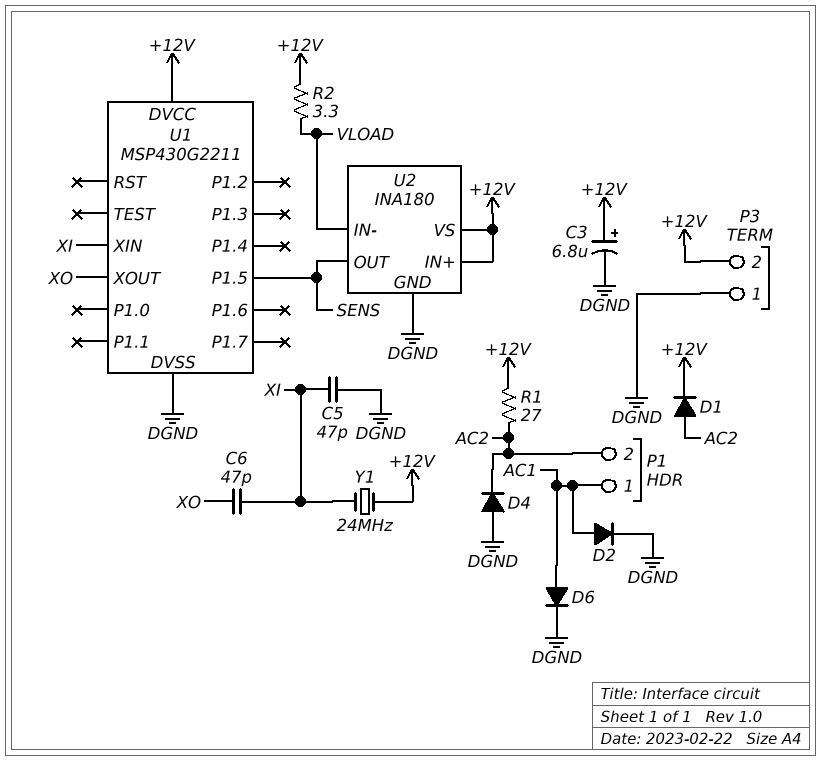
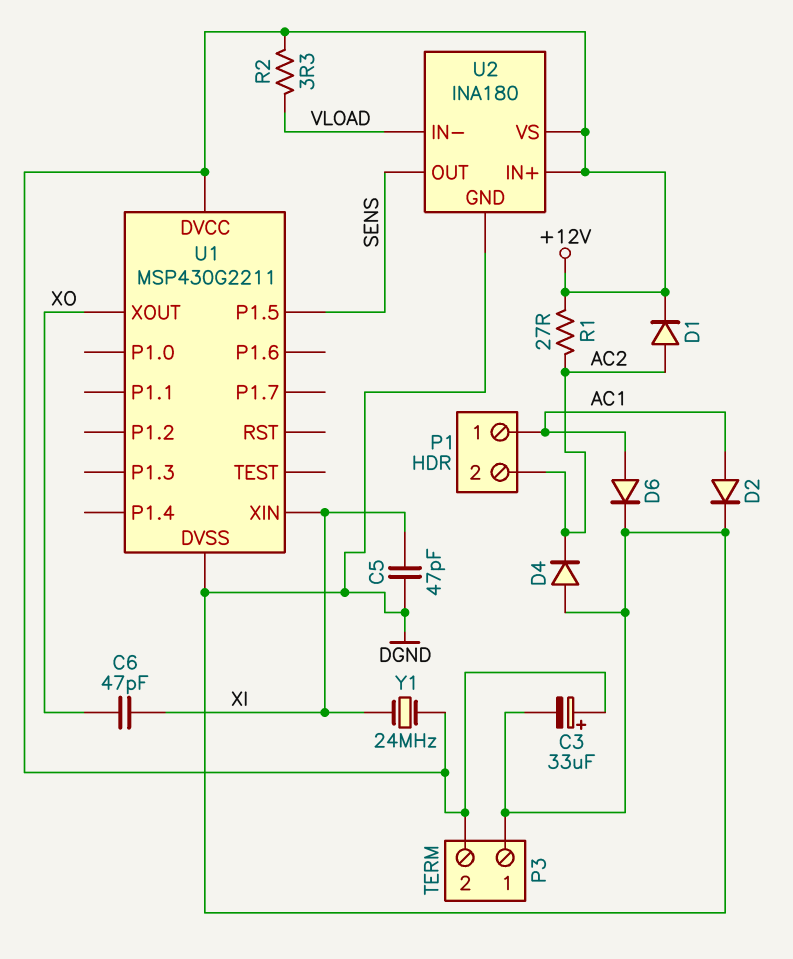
C3: 6.8uF (plus +12V, minus DGND) -> 33uF (plus +12V, minus DGND)

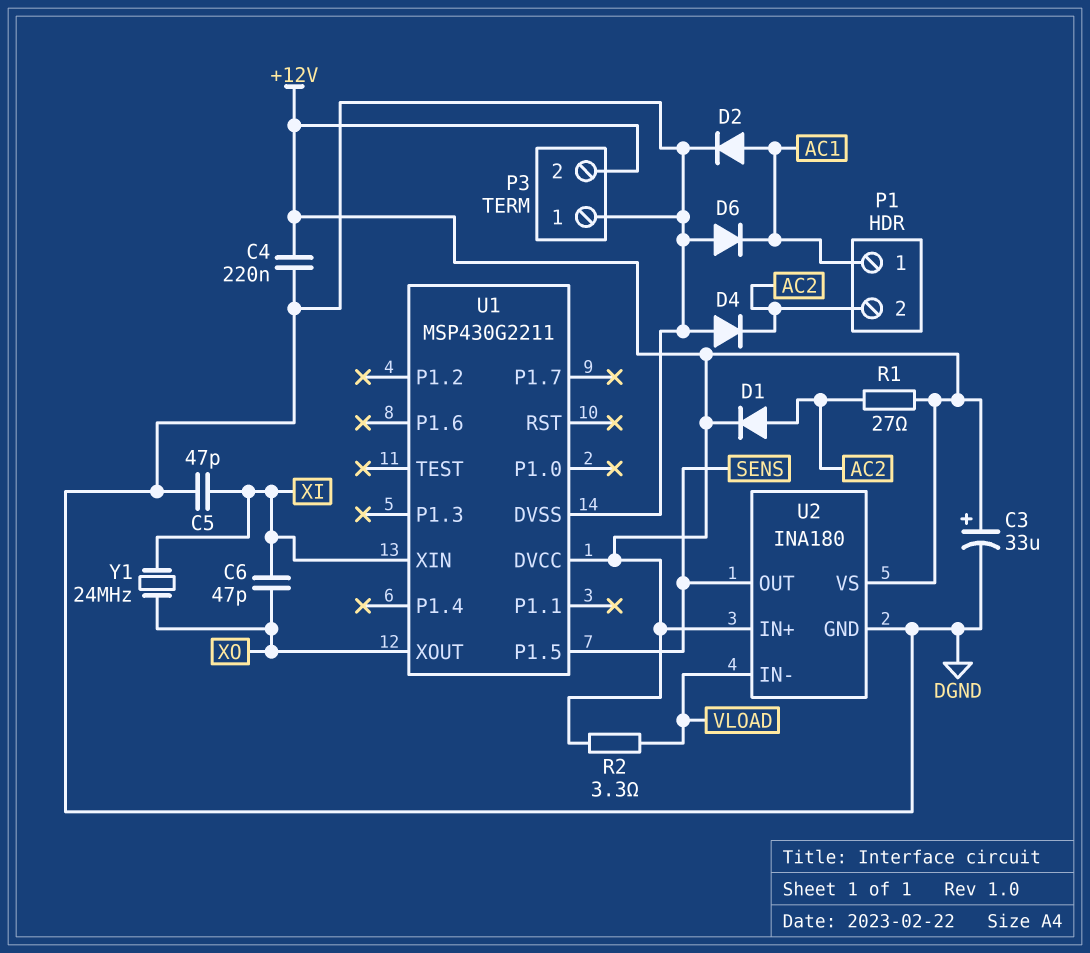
C4: none -> 220nF (+12V, DGND)
D6: diode (A AC1, K DGND) -> diode (A DGND, K AC1)
Y1: 24MHz (+12V, XI) -> 24MHz (XI, XO)

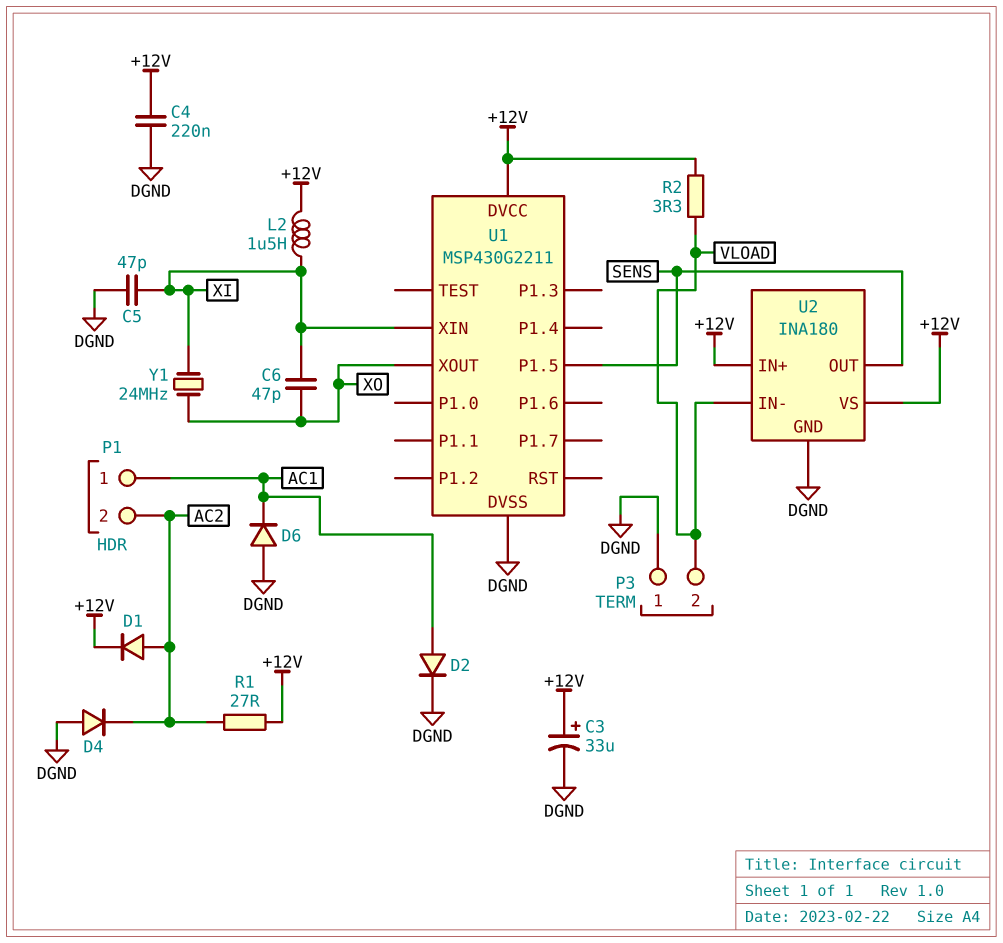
L2: none -> 1.5uH (+12V, XI)
P3 pin 2: +12V -> VLOAD

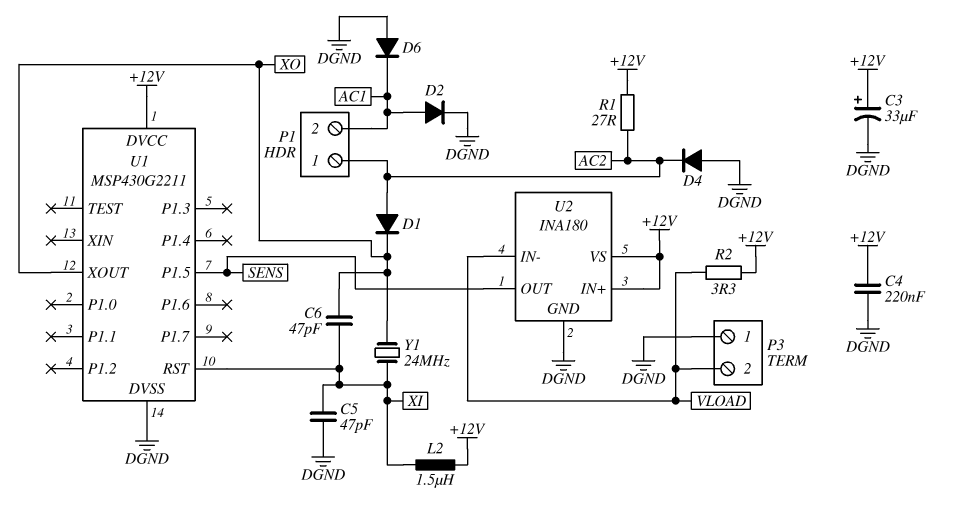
D1: diode (A AC2, K +12V) -> diode (A AC2, K XO)
P1 pin 1: AC1 -> AC2
P1 pin 2: AC2 -> AC1
U1 pin RST: none -> XI
U1 pin XIN: XI -> none

